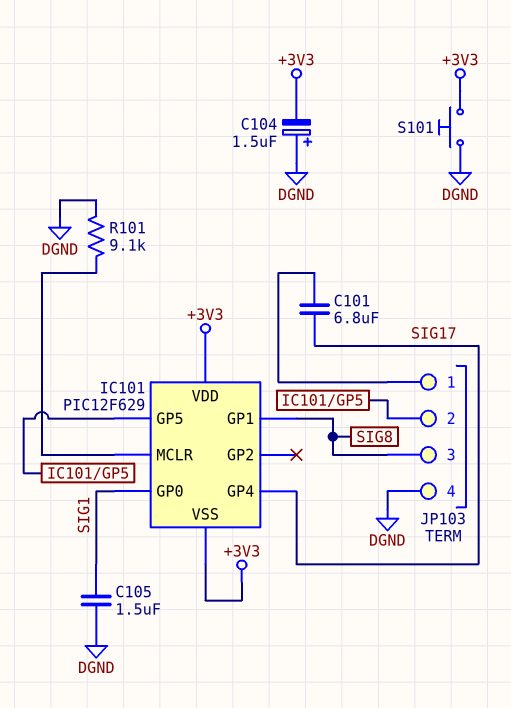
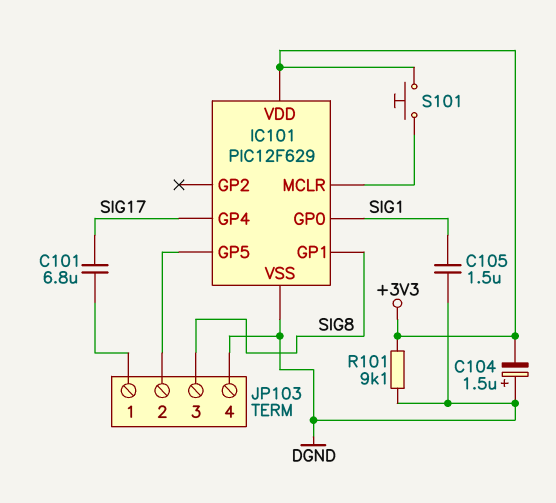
IC101 pin VSS: +3V3 -> DGND
R101: 9.1k (DGND, IC101/MCLR) -> 9.1k (+3V3, DGND)
S101: button (+3V3, DGND) -> button (+3V3, IC101/MCLR)

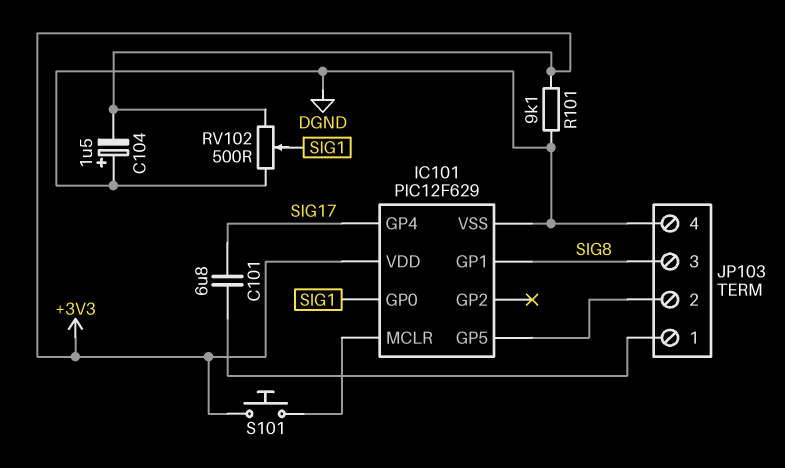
C105: 1.5uF (DGND, SIG1) -> none
RV102: none -> 500 (+3V3, DGND, wiper SIG1)

